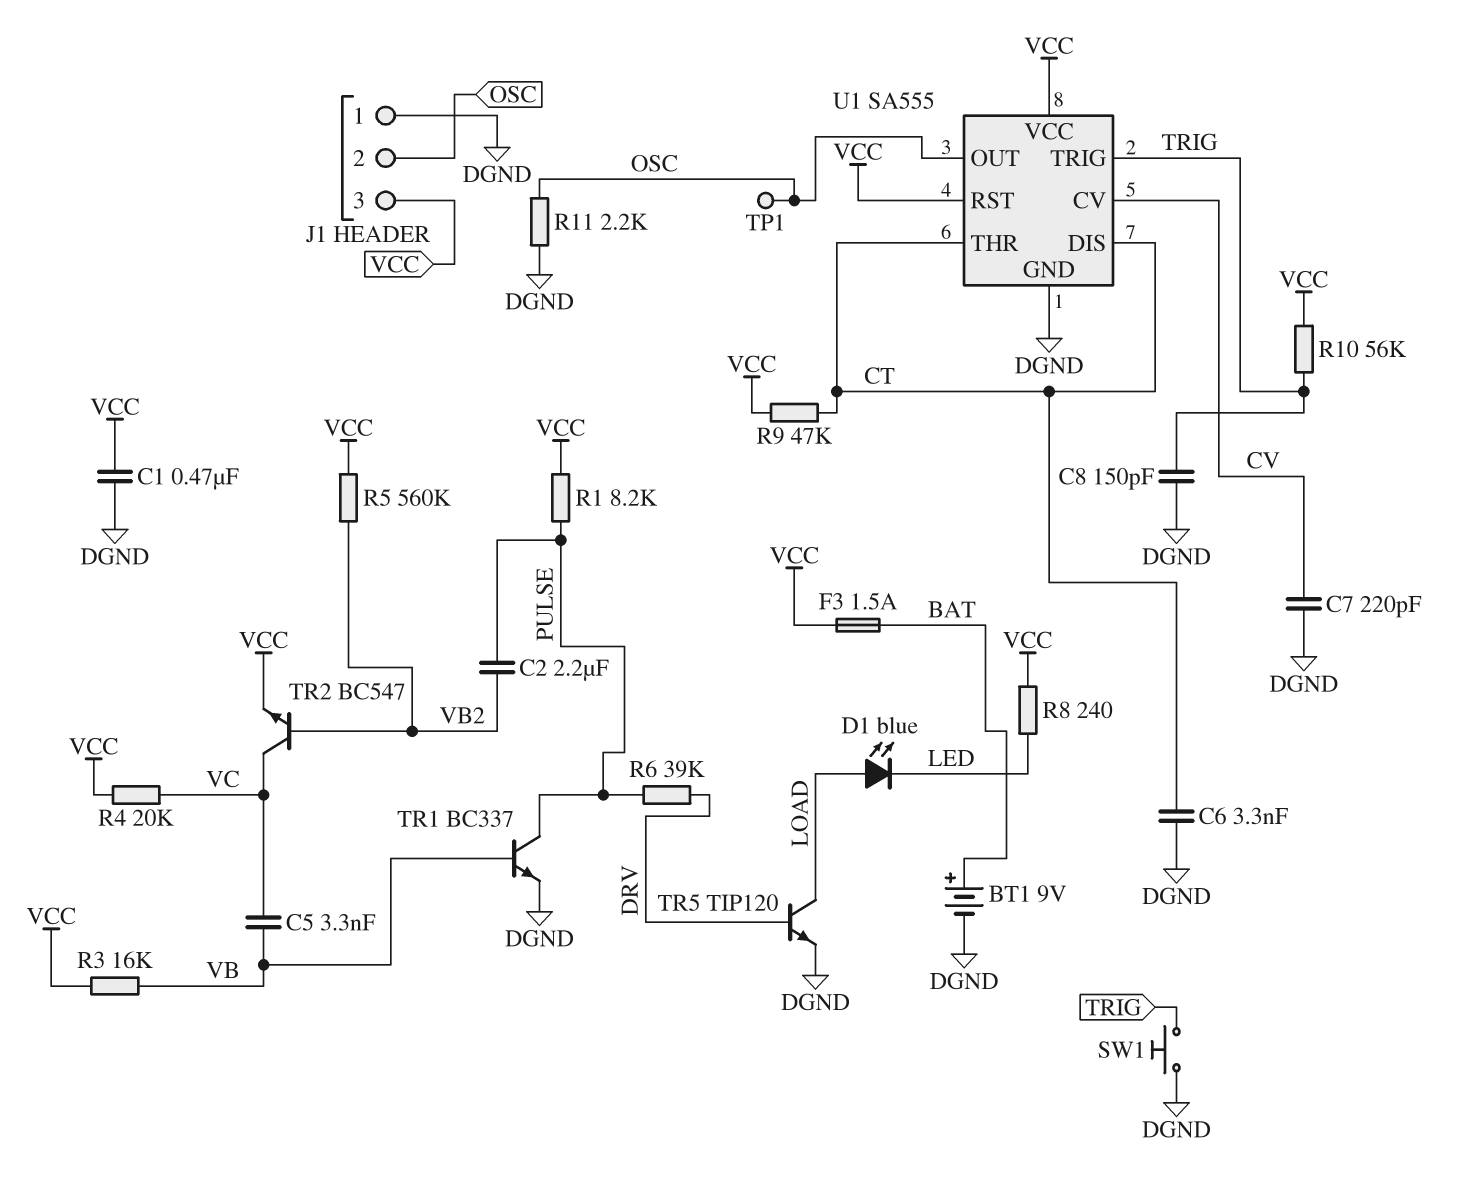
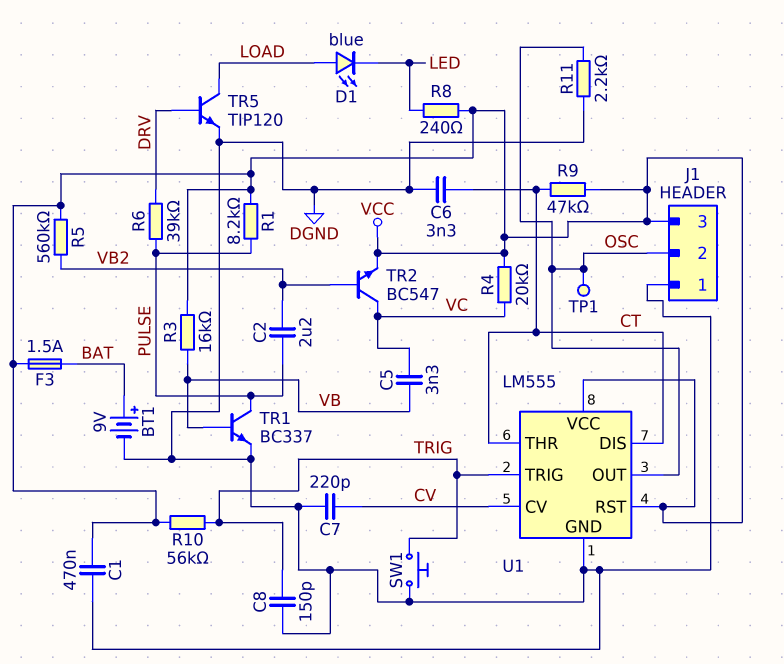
U1: SA555 -> LM555

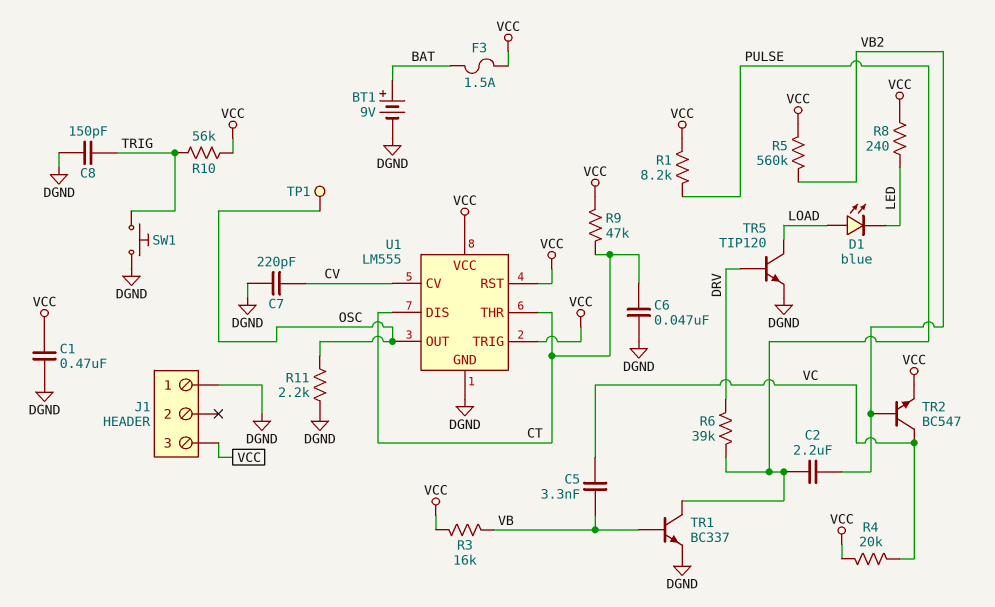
C6: 3.3nF (CT, DGND) -> 47nF (CT, DGND)
J1 pin 2: OSC -> none
U1 pin TRIG: TRIG -> VCC

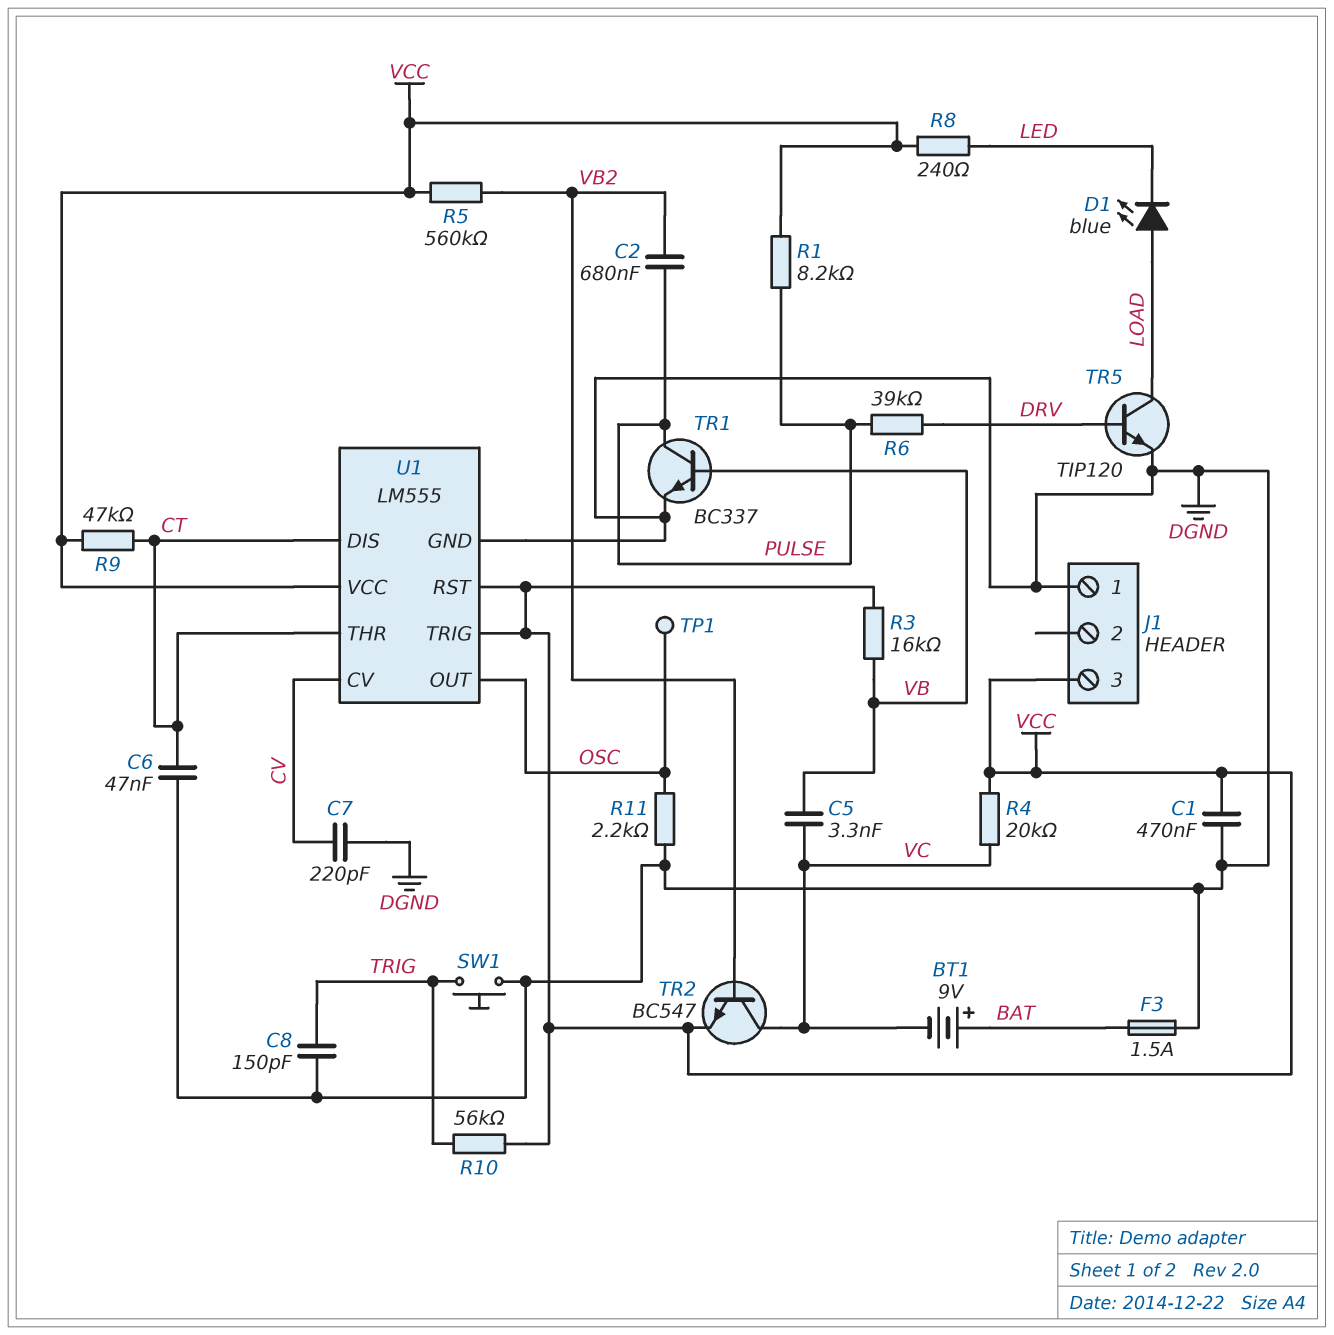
BT1: 9V (plus BAT, minus DGND) -> 9V (plus BAT, minus VC)
C2: 2.2uF (PULSE, VB2) -> 680nF (PULSE, VB2)
F3: 1.5A (BAT, VCC) -> 1.5A (BAT, DGND)

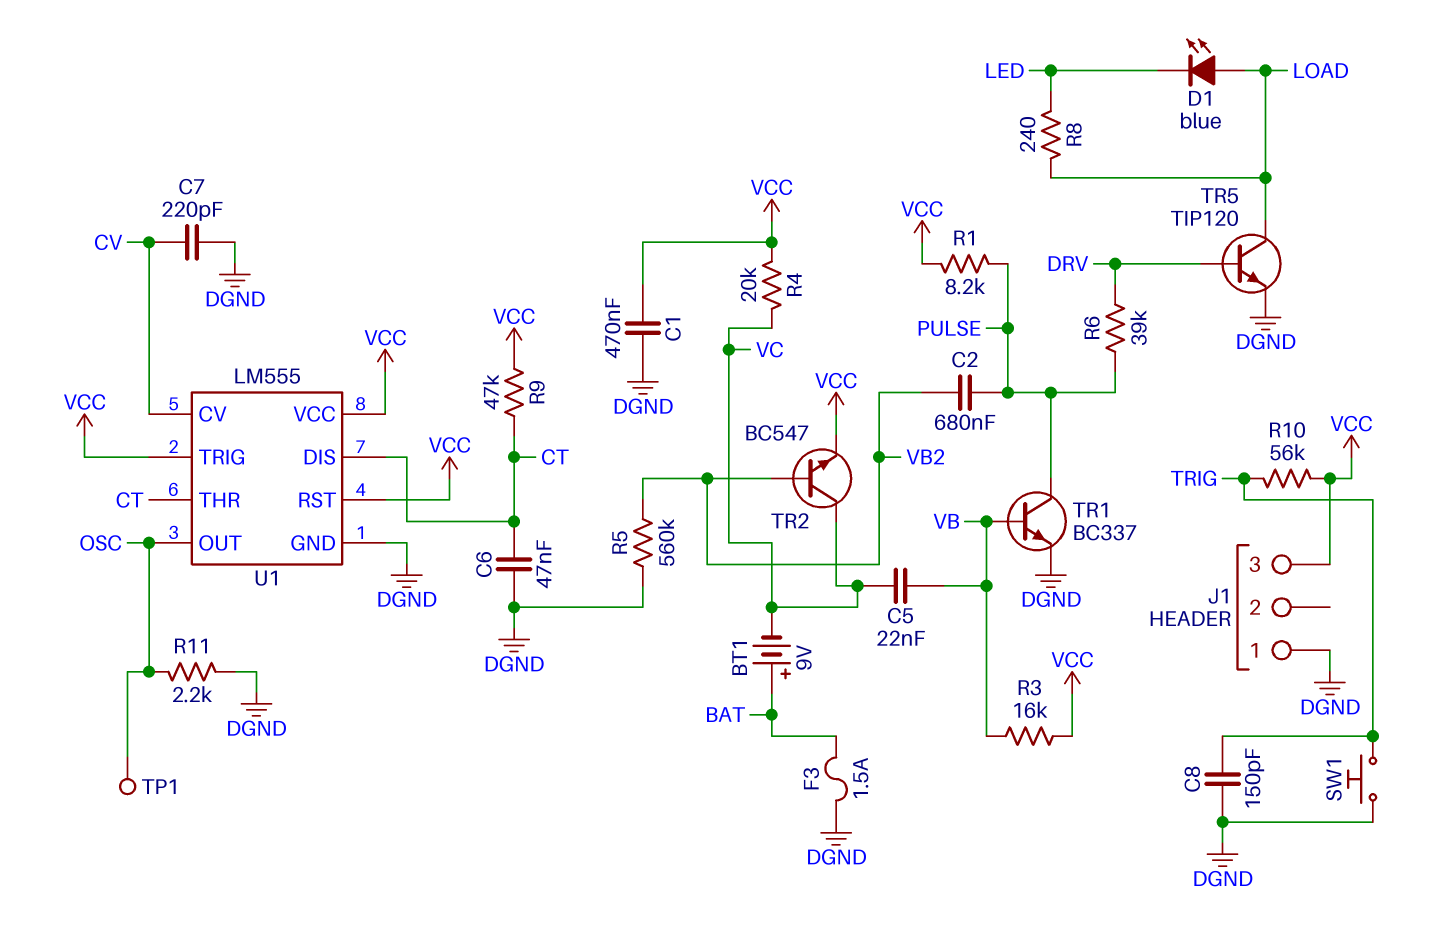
C5: 3.3nF (VB, VC) -> 22nF (VB, VC)
R5: 560k (VB2, VCC) -> 560k (DGND, VB2)
R8: 240 (LED, VCC) -> 240 (LED, LOAD)

